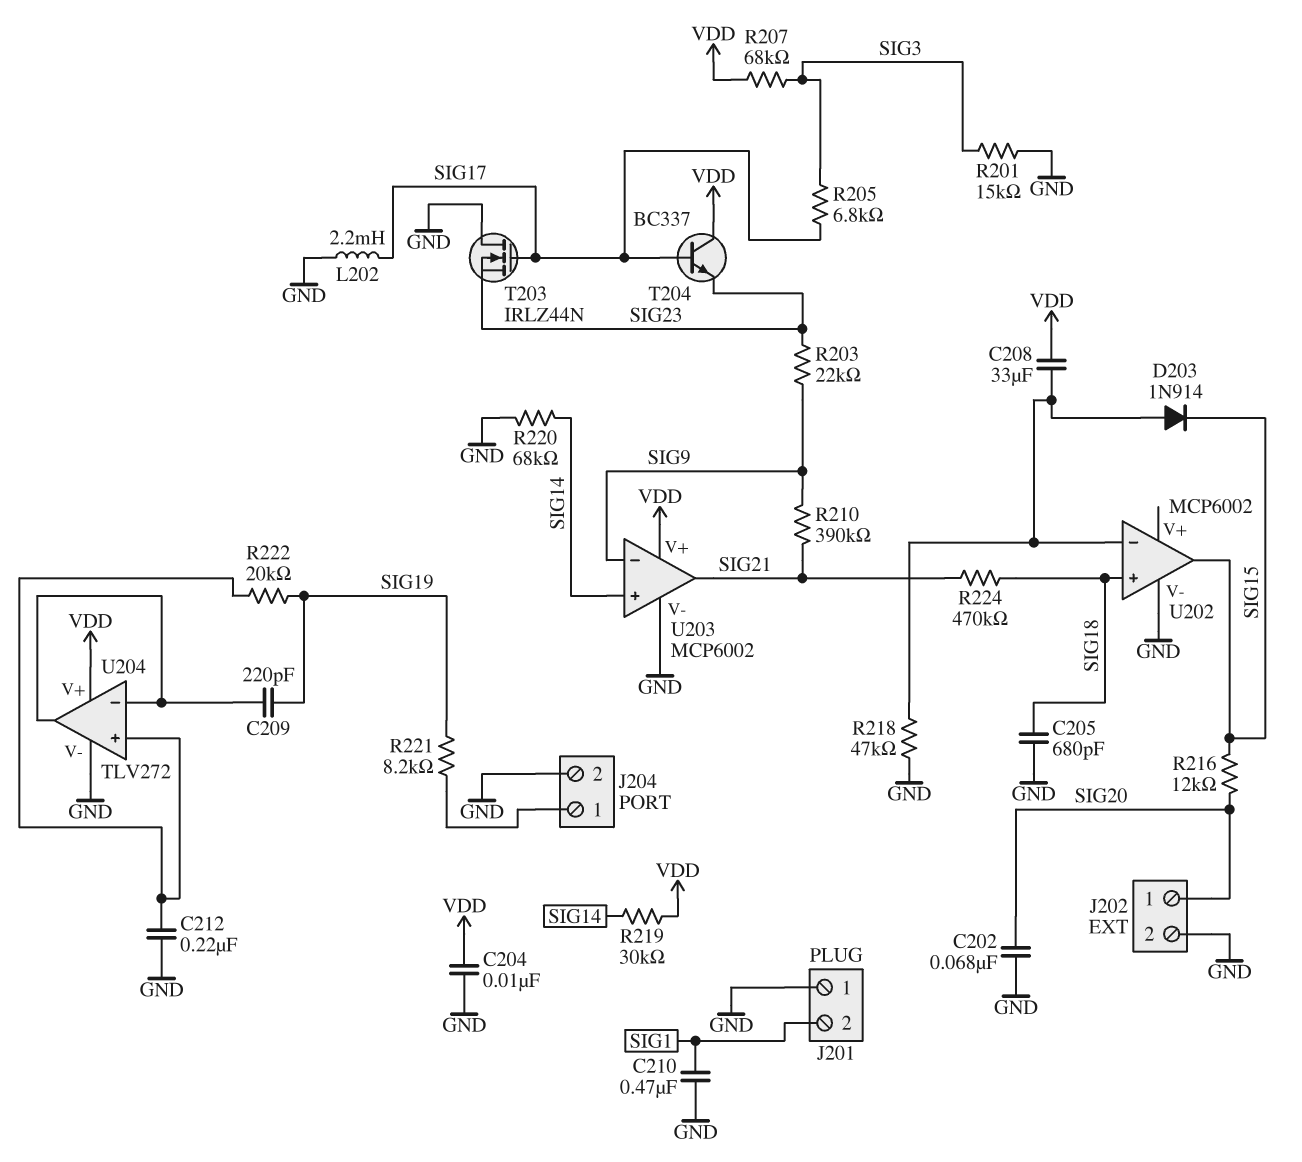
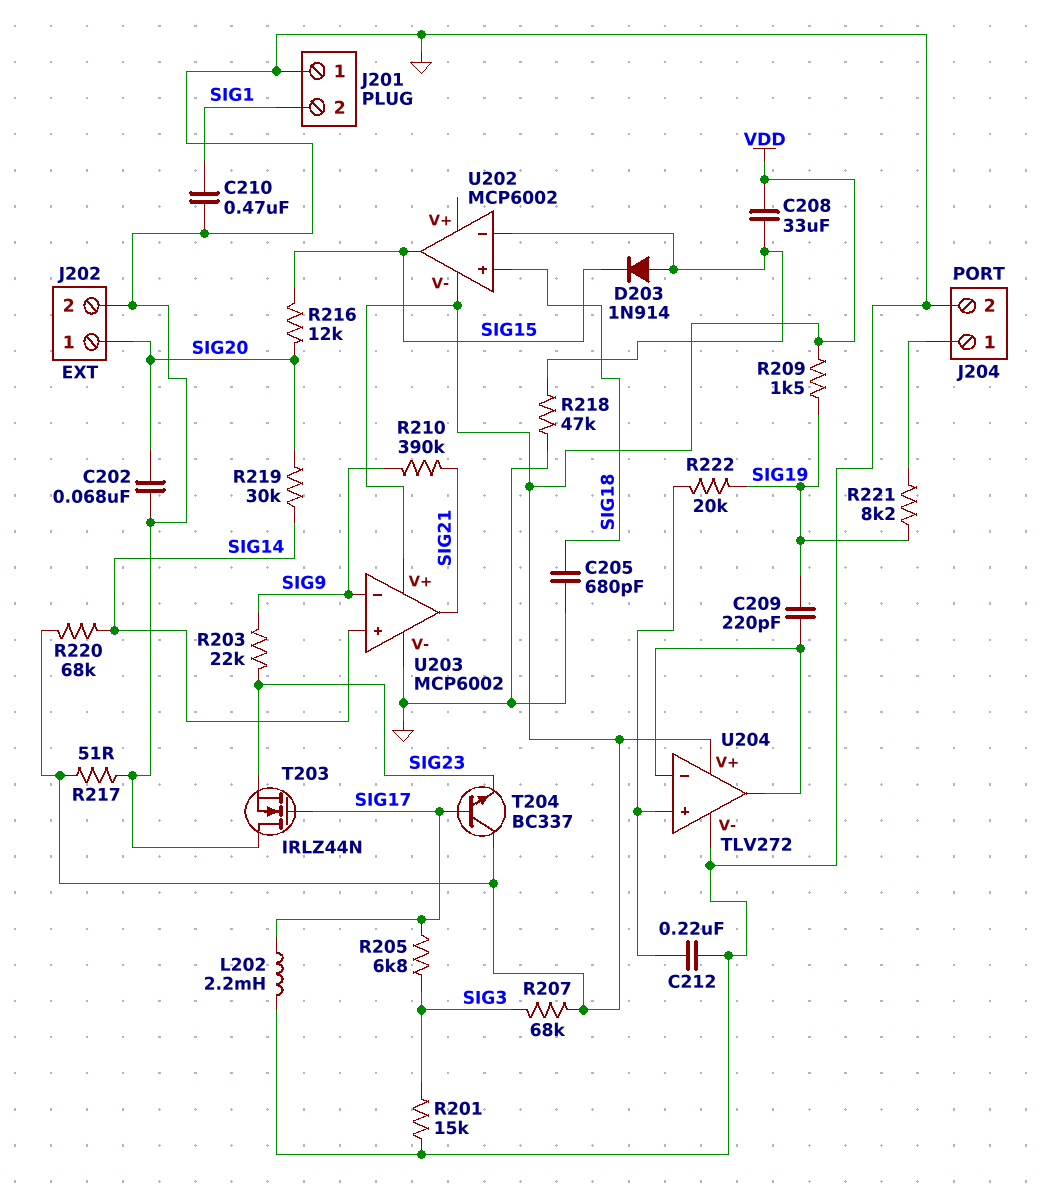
C204: 10nF (GND, VDD) -> none
R209: none -> 1.5k (SIG19, VDD)
R217: none -> 51 (GND, VDD)
R219: 30k (SIG14, VDD) -> 30k (SIG14, SIG20)
R220: 68k (GND, SIG14) -> 68k (SIG14, VDD)
R224: 470k (SIG18, SIG21) -> none
U202 pin V-: GND -> VDD

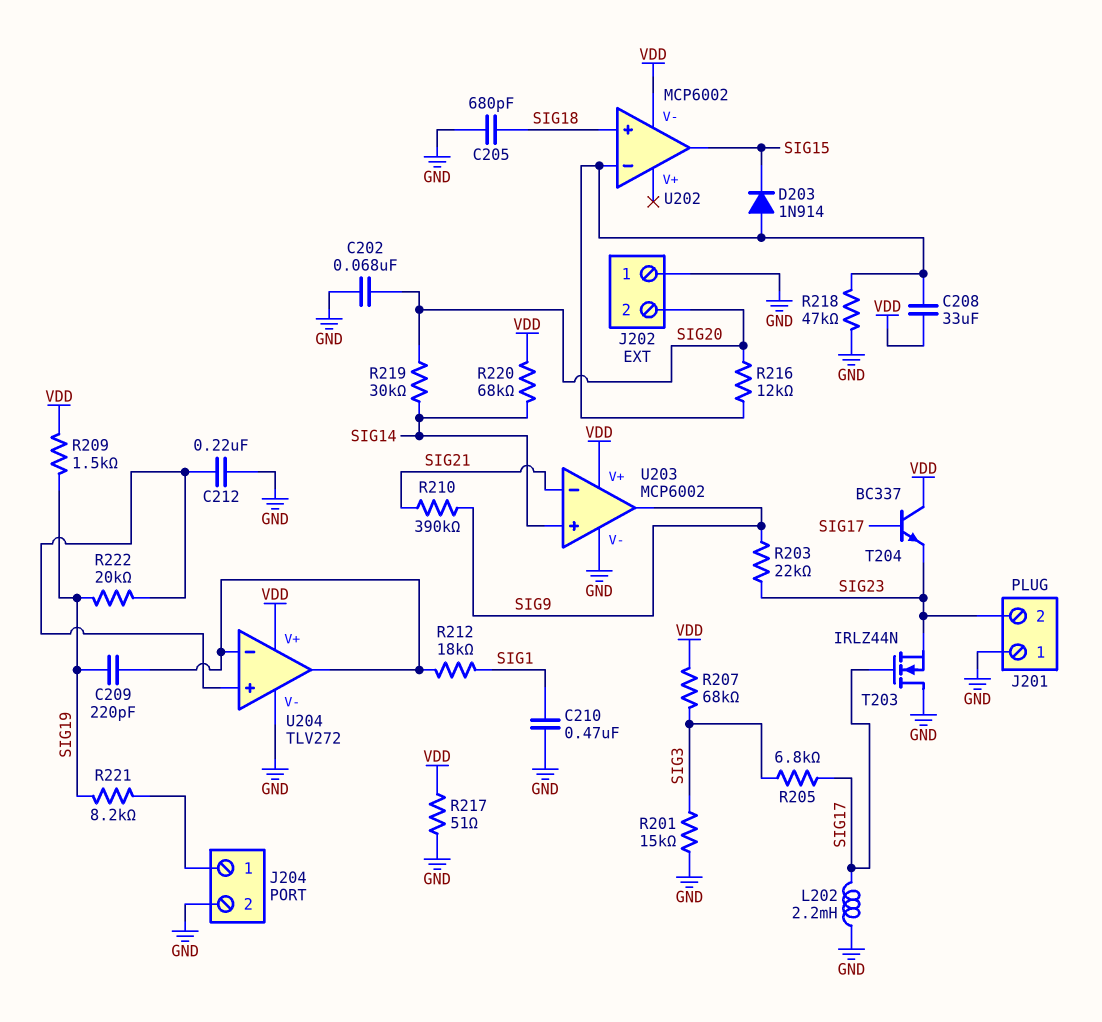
J201 pin 2: SIG1 -> SIG23
J202 pin 1: SIG20 -> GND
J202 pin 2: GND -> SIG20
R212: none -> 18k (SIG1, U204/in-)
R216: 12k (SIG15, SIG20) -> 12k (SIG20, U202/in-)
U203 pin in-: SIG9 -> SIG21
U203 pin out: SIG21 -> SIG9

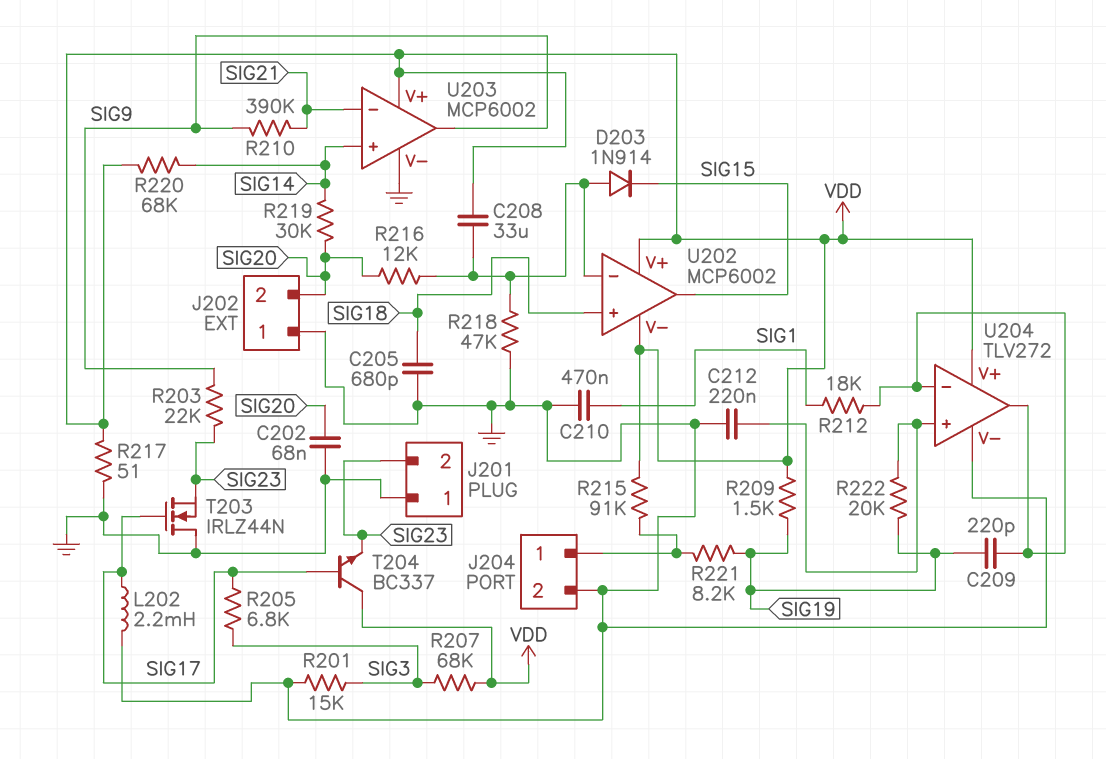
R215: none -> 91k (J204/1, VDD)
U202 pin V+: none -> VDD

